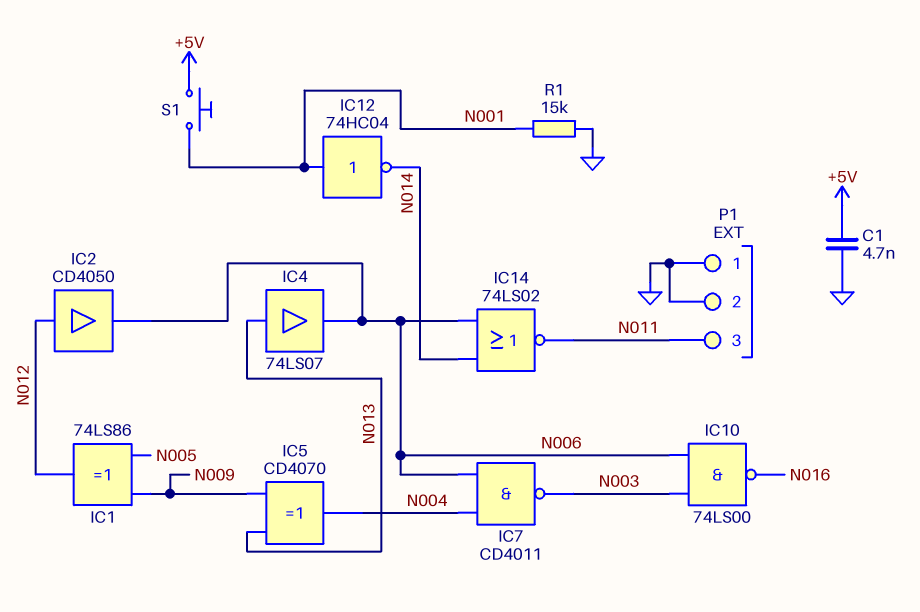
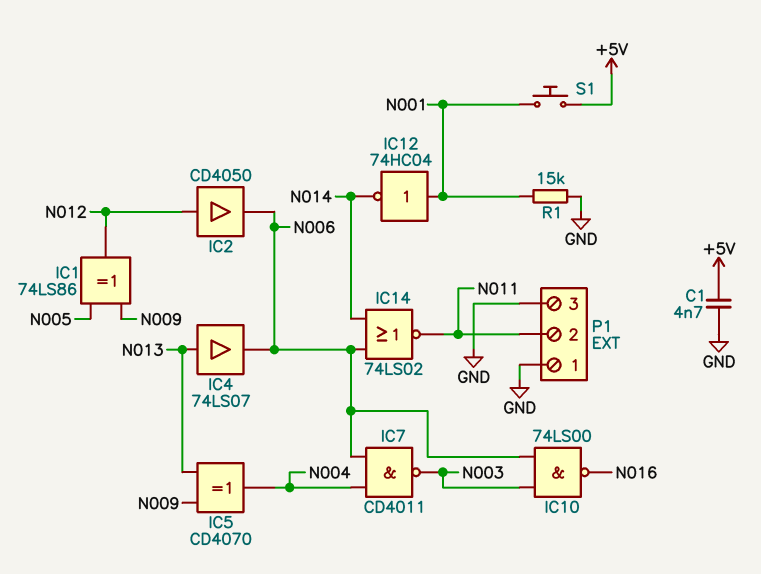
P1 pin 2: GND -> N011
P1 pin 3: N011 -> GND

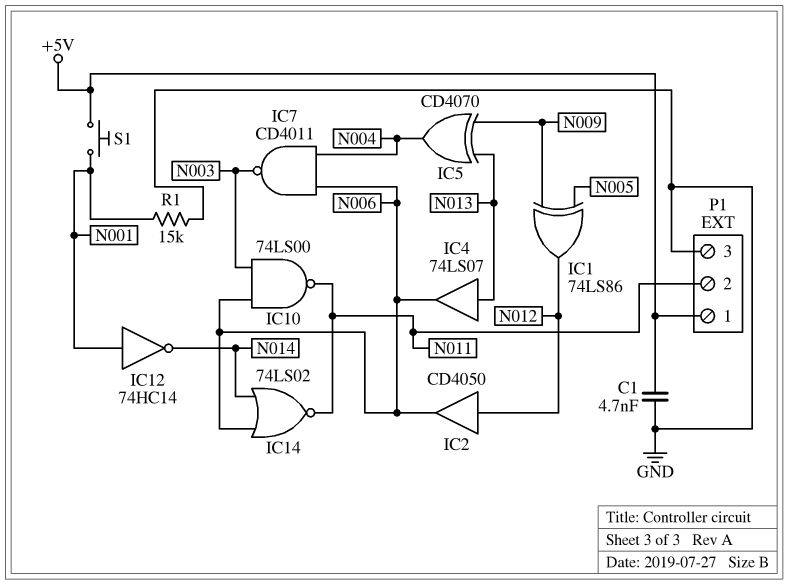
IC10: NAND 74LS00 (in N003, in N006, out N016) -> NAND 74LS00 (in N003, in N006, out N011)
IC12: NOT 74HC04 (in N001, out N014) -> NOT 74HC14 (in N001, out N014)
P1 pin 1: GND -> +5V

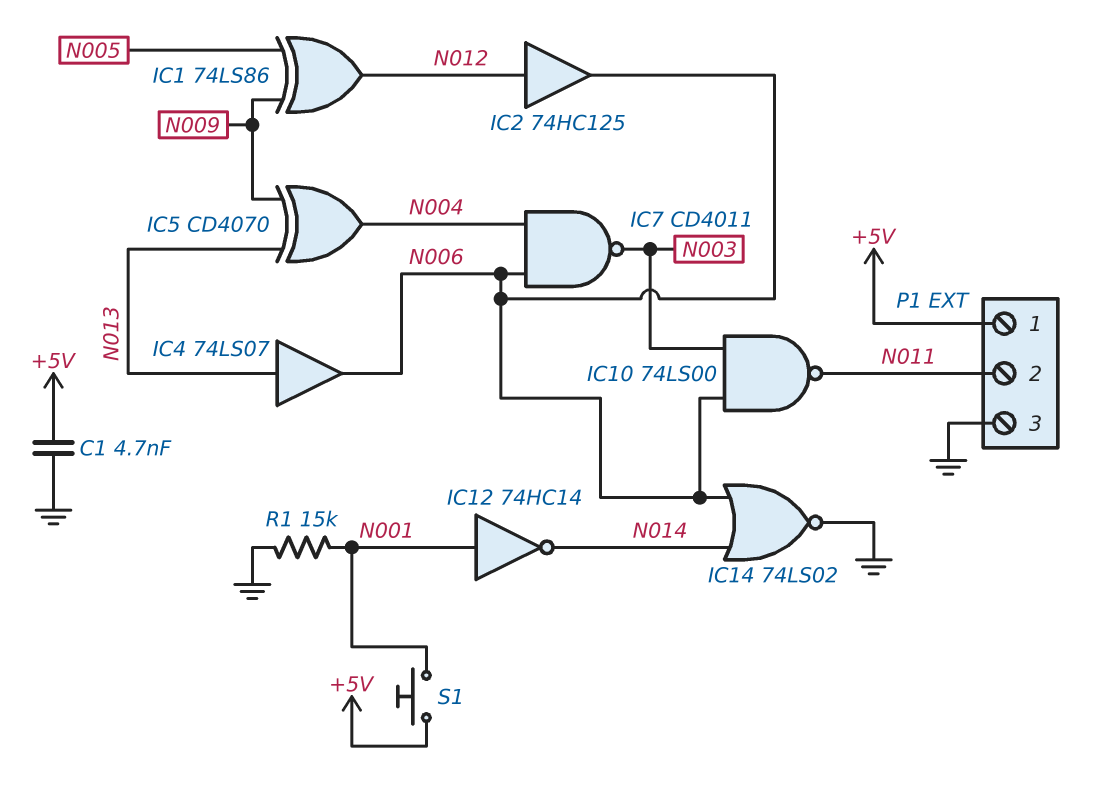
IC2: buffer CD4050 (in N012, out N006) -> buffer 74HC125 (in N012, out N006)
IC14: NOR 74LS02 (in N006, in N014, out N011) -> NOR 74LS02 (in N006, in N014, out GND)

